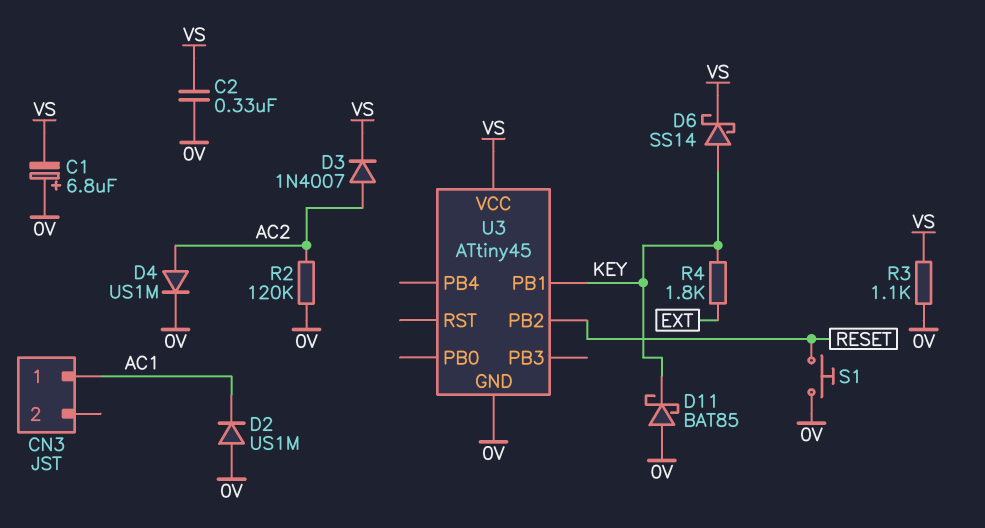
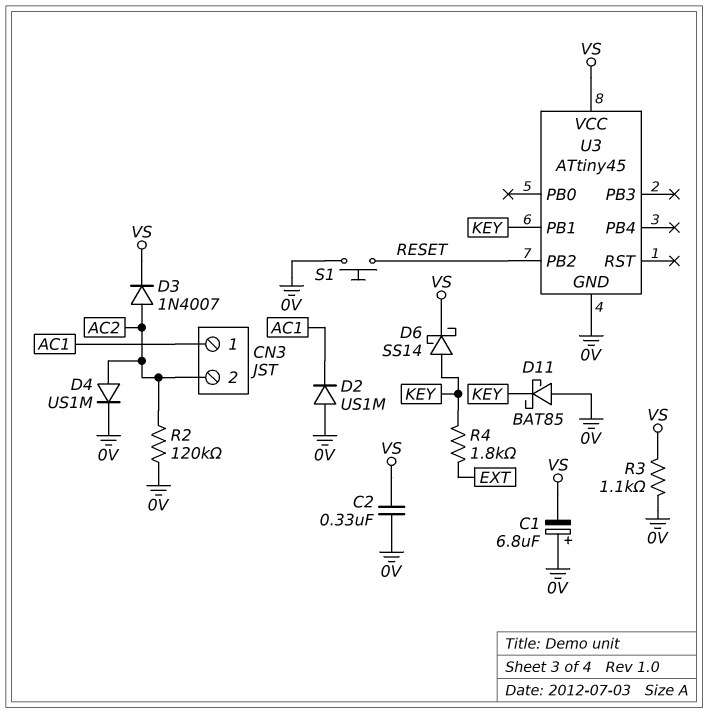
CN3 pin 2: none -> AC2

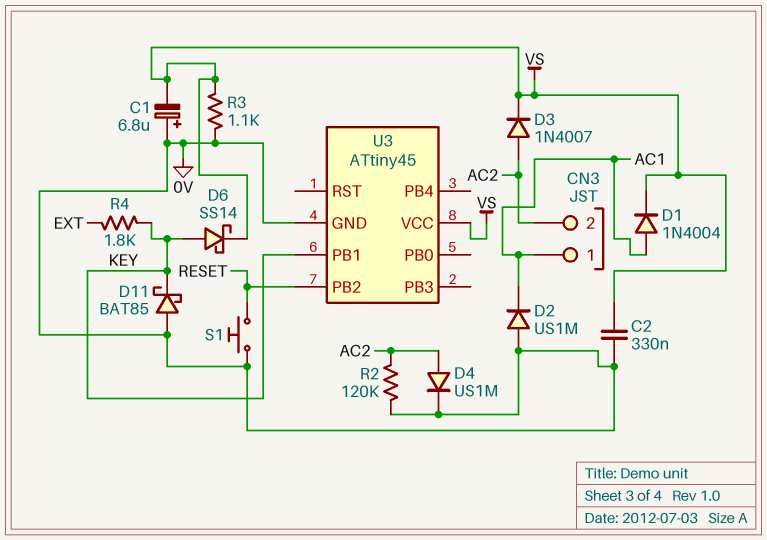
D1: none -> diode 1N4004 (A AC1, K VS)

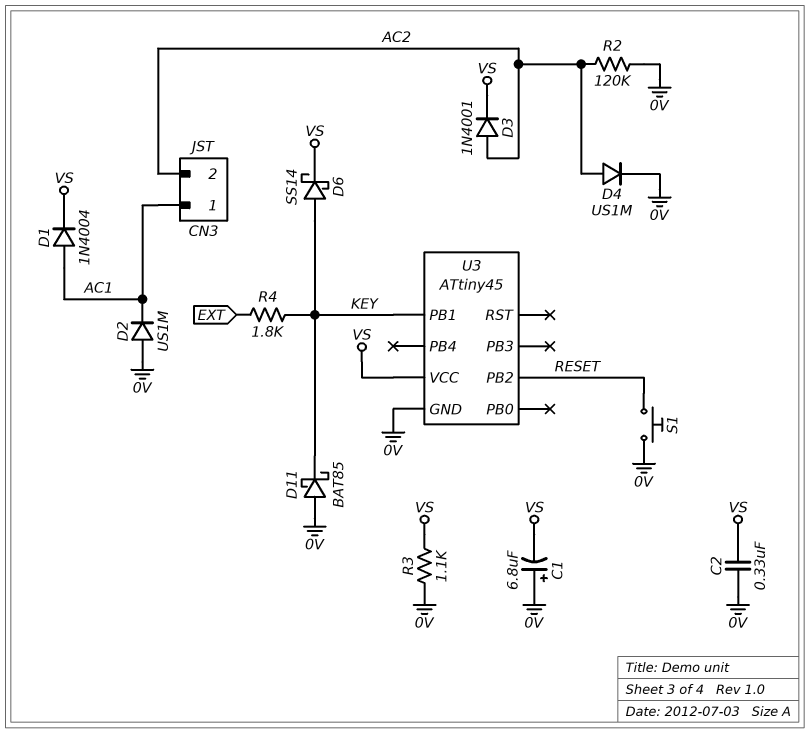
D3: diode 1N4007 (A AC2, K VS) -> diode 1N4001 (A AC2, K VS)

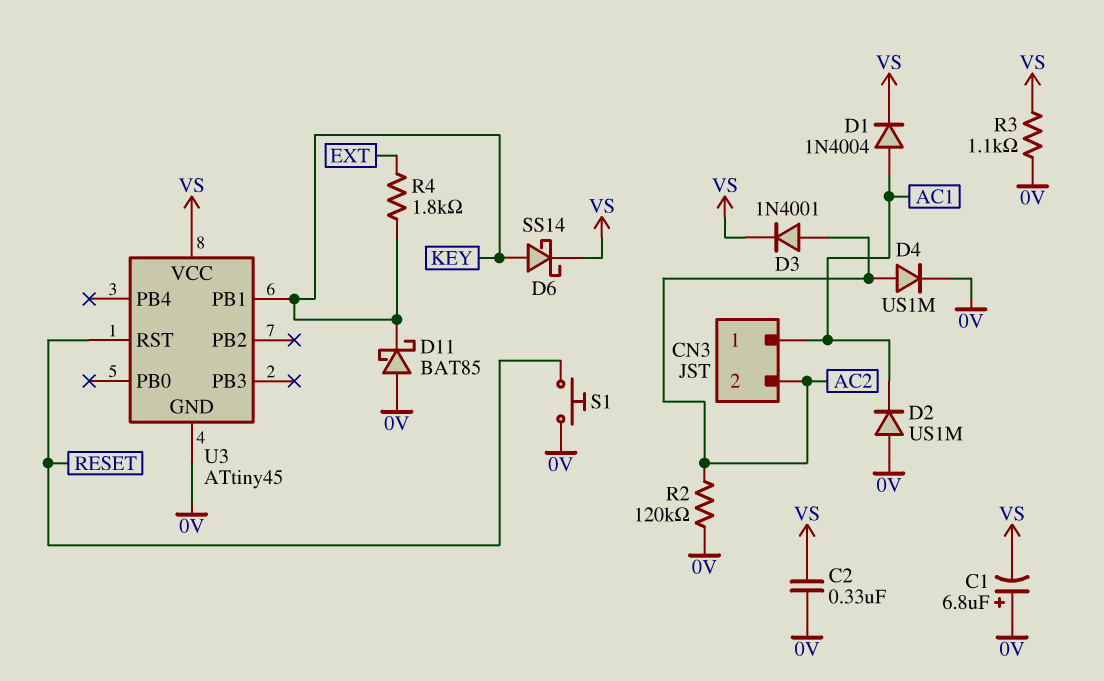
U3 pin PB2: RESET -> none
U3 pin RST: none -> RESET

